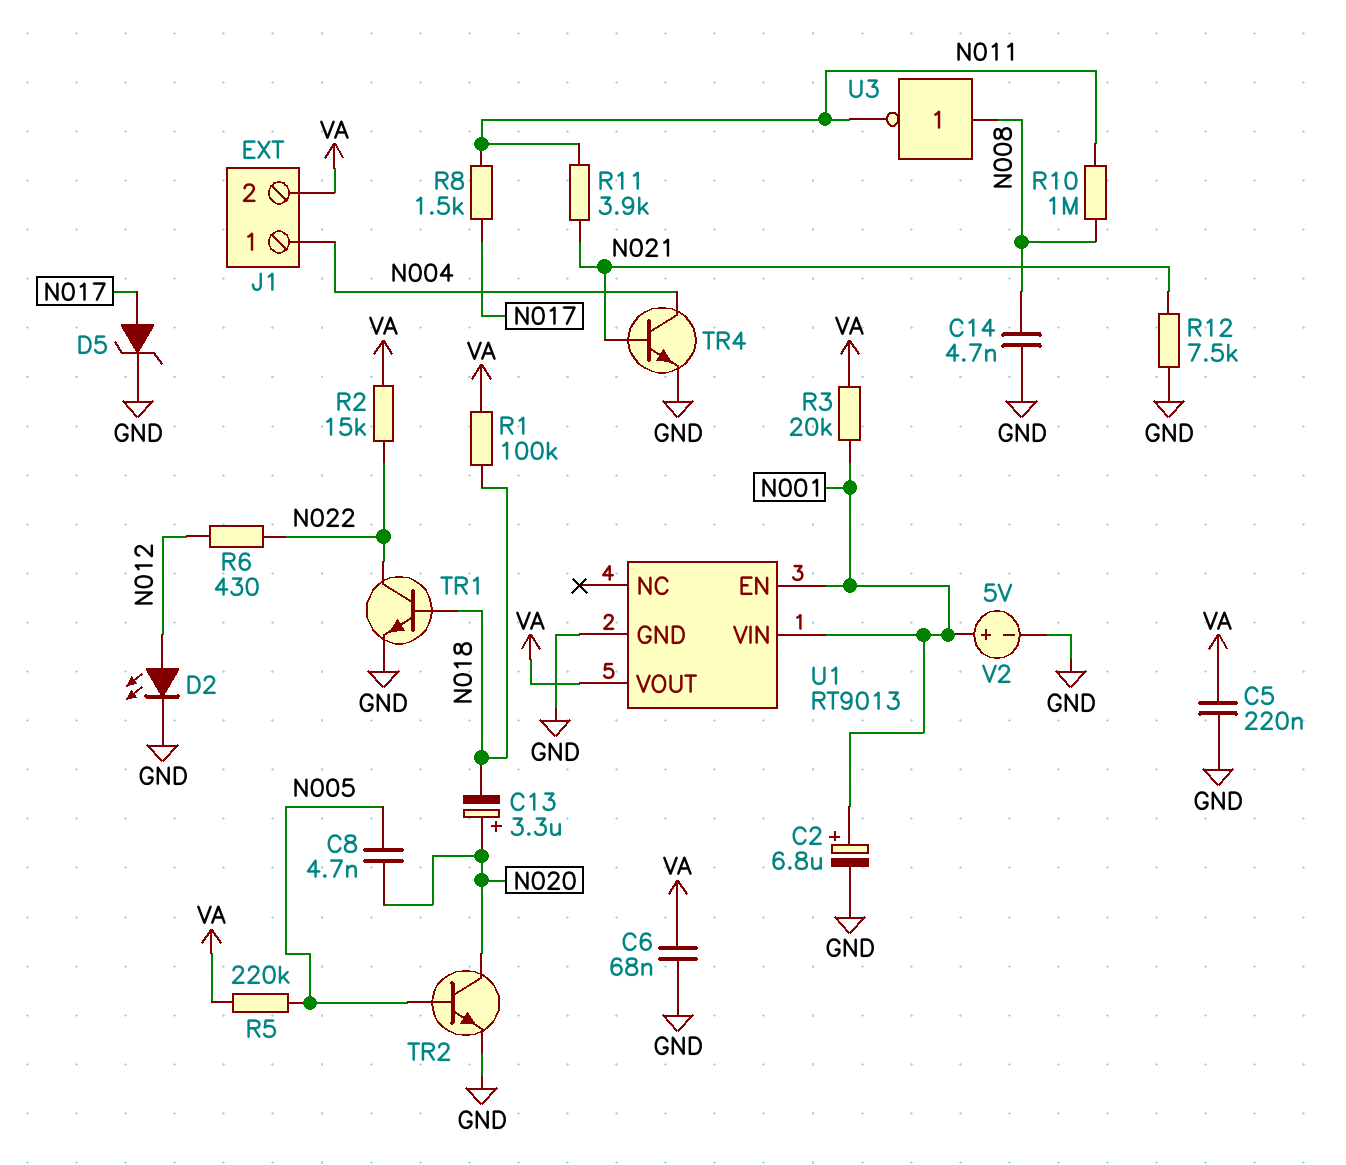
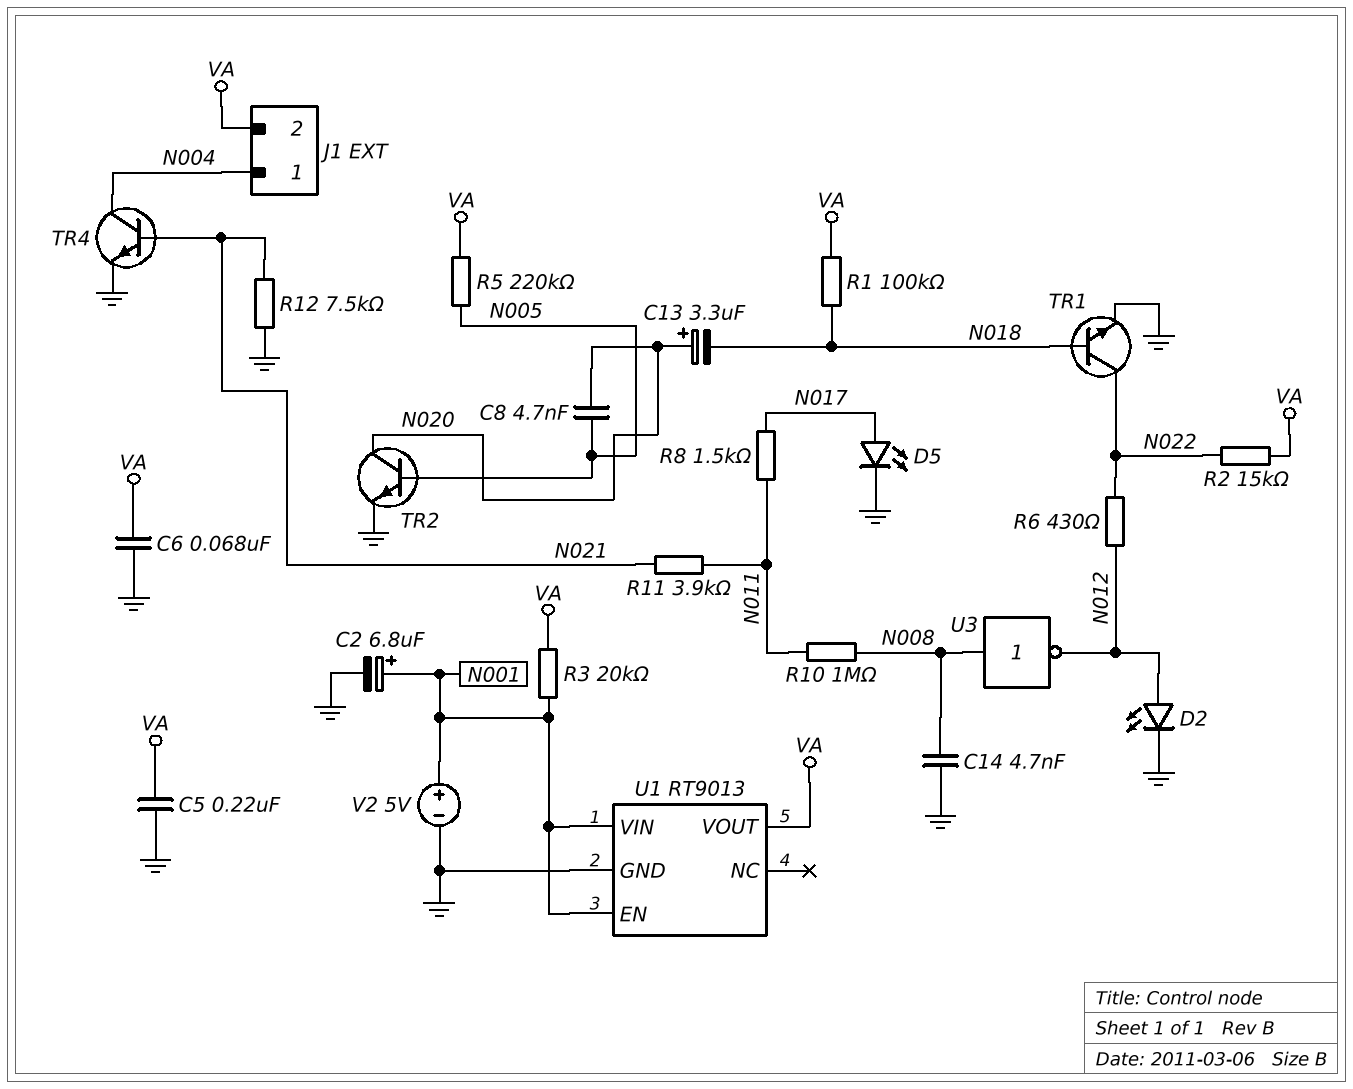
D5: zener (A N017, K GND) -> LED (A N017, K GND)
U3: NOT (in N008, out N011) -> NOT (in N008, out N012)

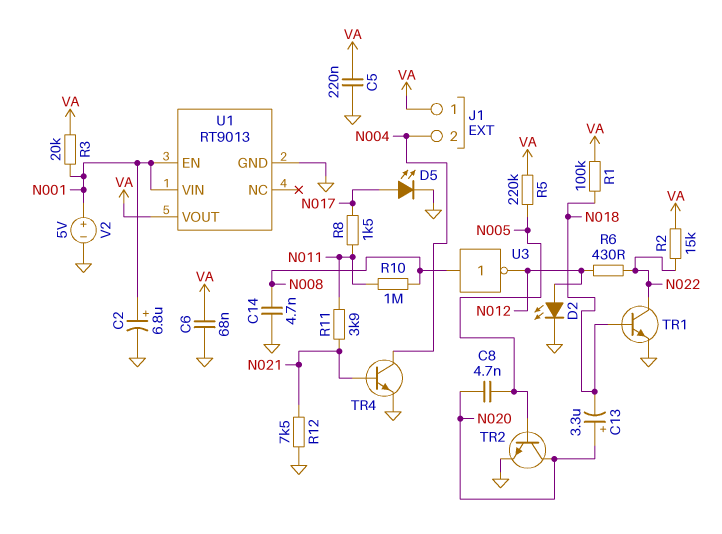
J1 pin 1: N004 -> VA
J1 pin 2: VA -> N004

